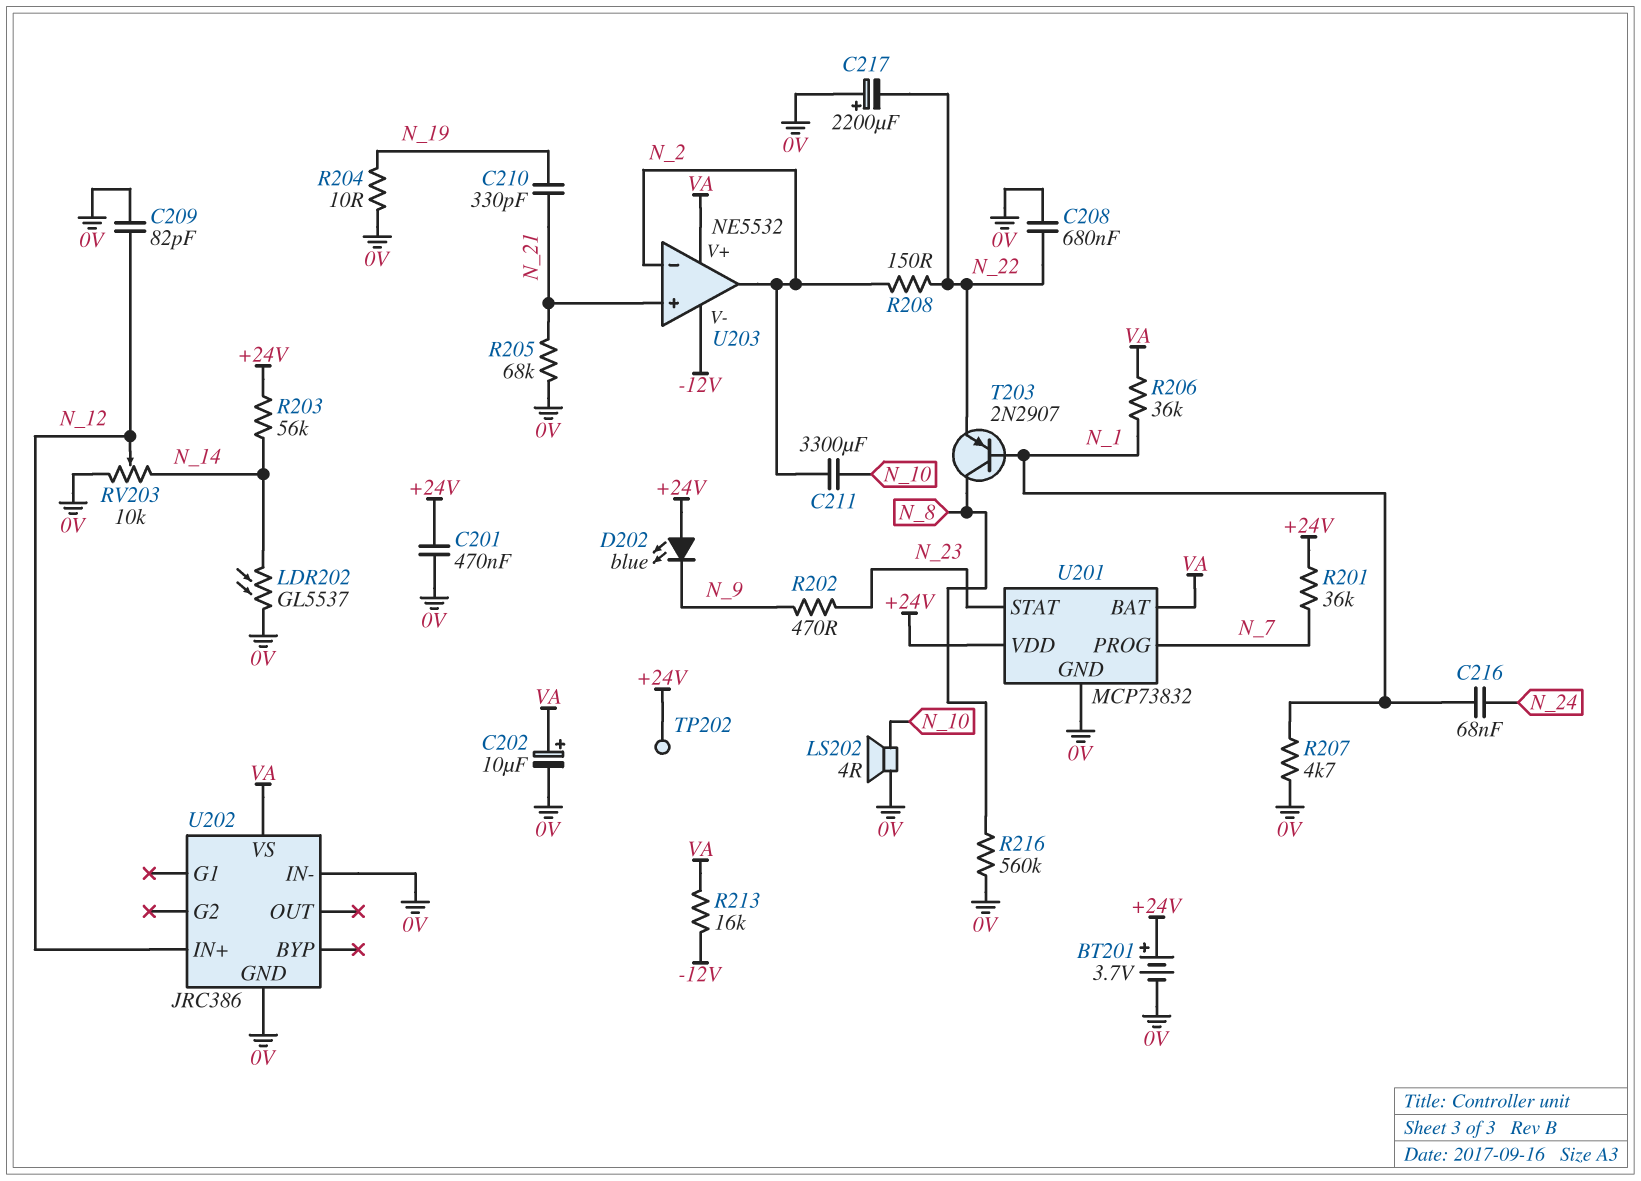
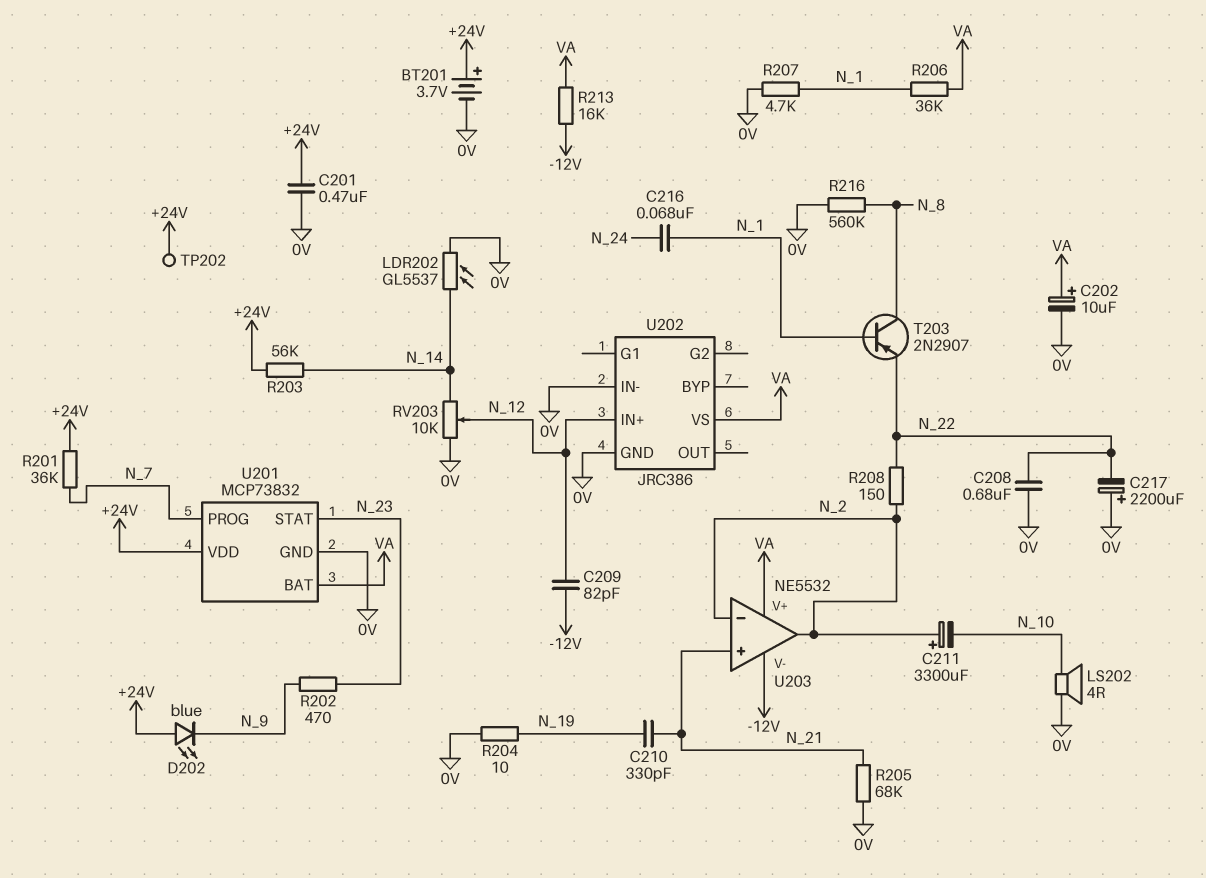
C209: 82pF (0V, N_12) -> 82pF (-12V, N_12)
C211: 3300uF (N_2, N_10) -> 3300uF (plus N_2, minus N_10)

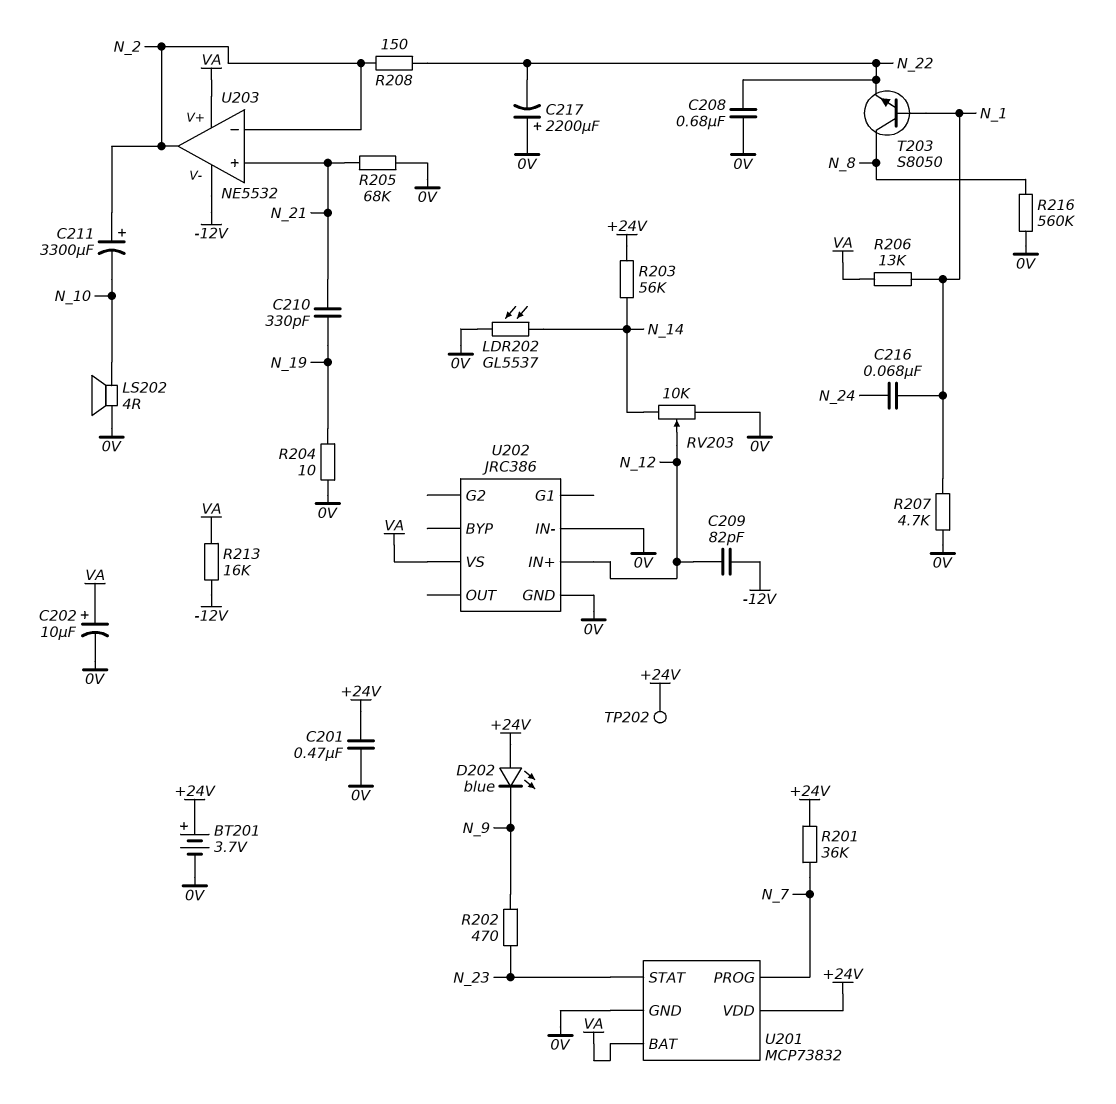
R206: 36k (N_1, VA) -> 13k (N_1, VA)
T203: PNP 2N2907 (B N_1, C N_8, E N_22) -> NPN S8050 (B N_1, C N_8, E N_22)

